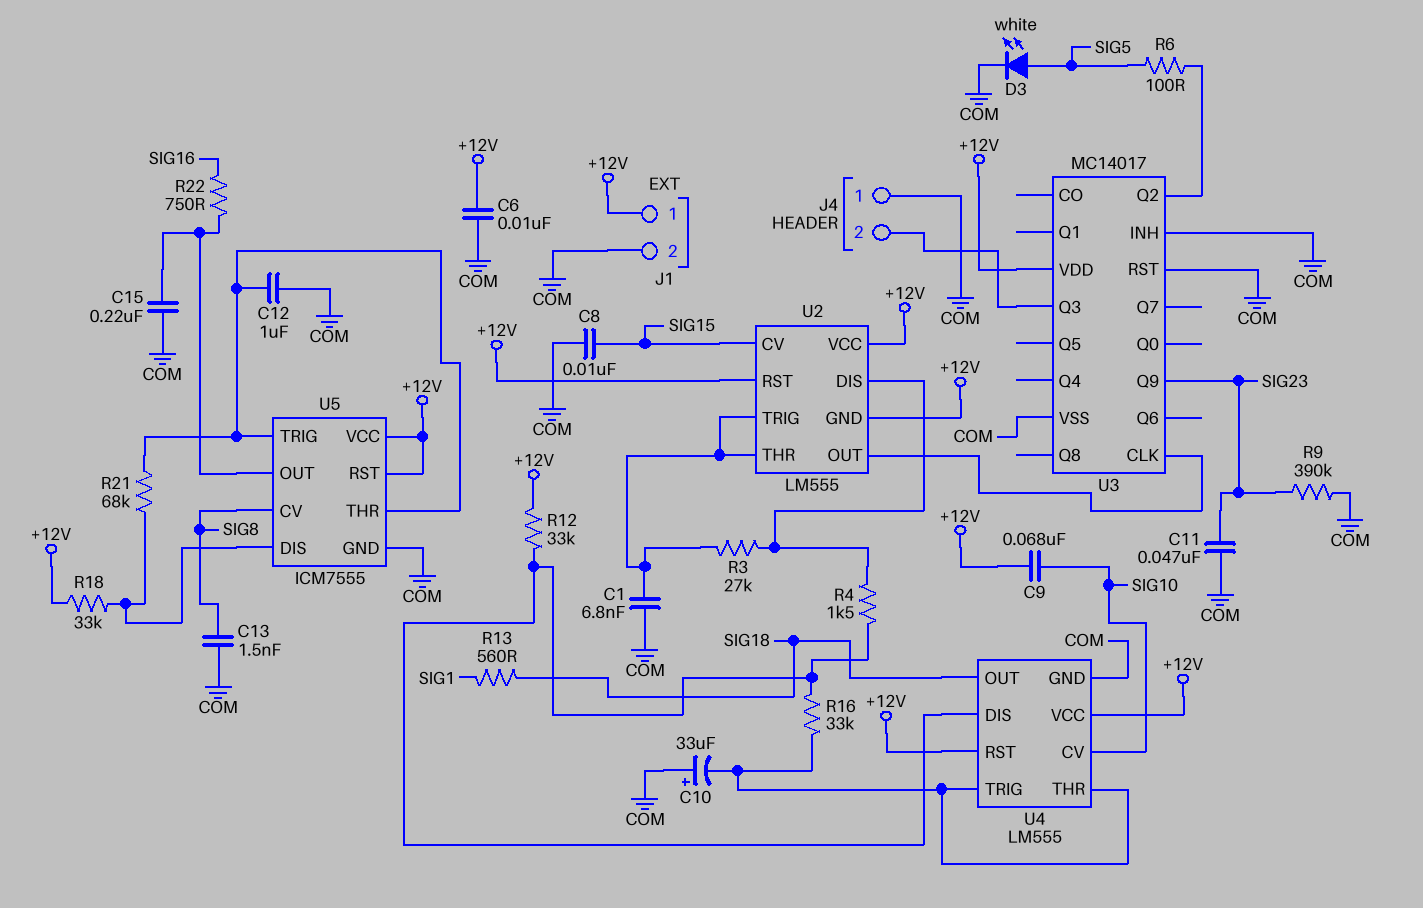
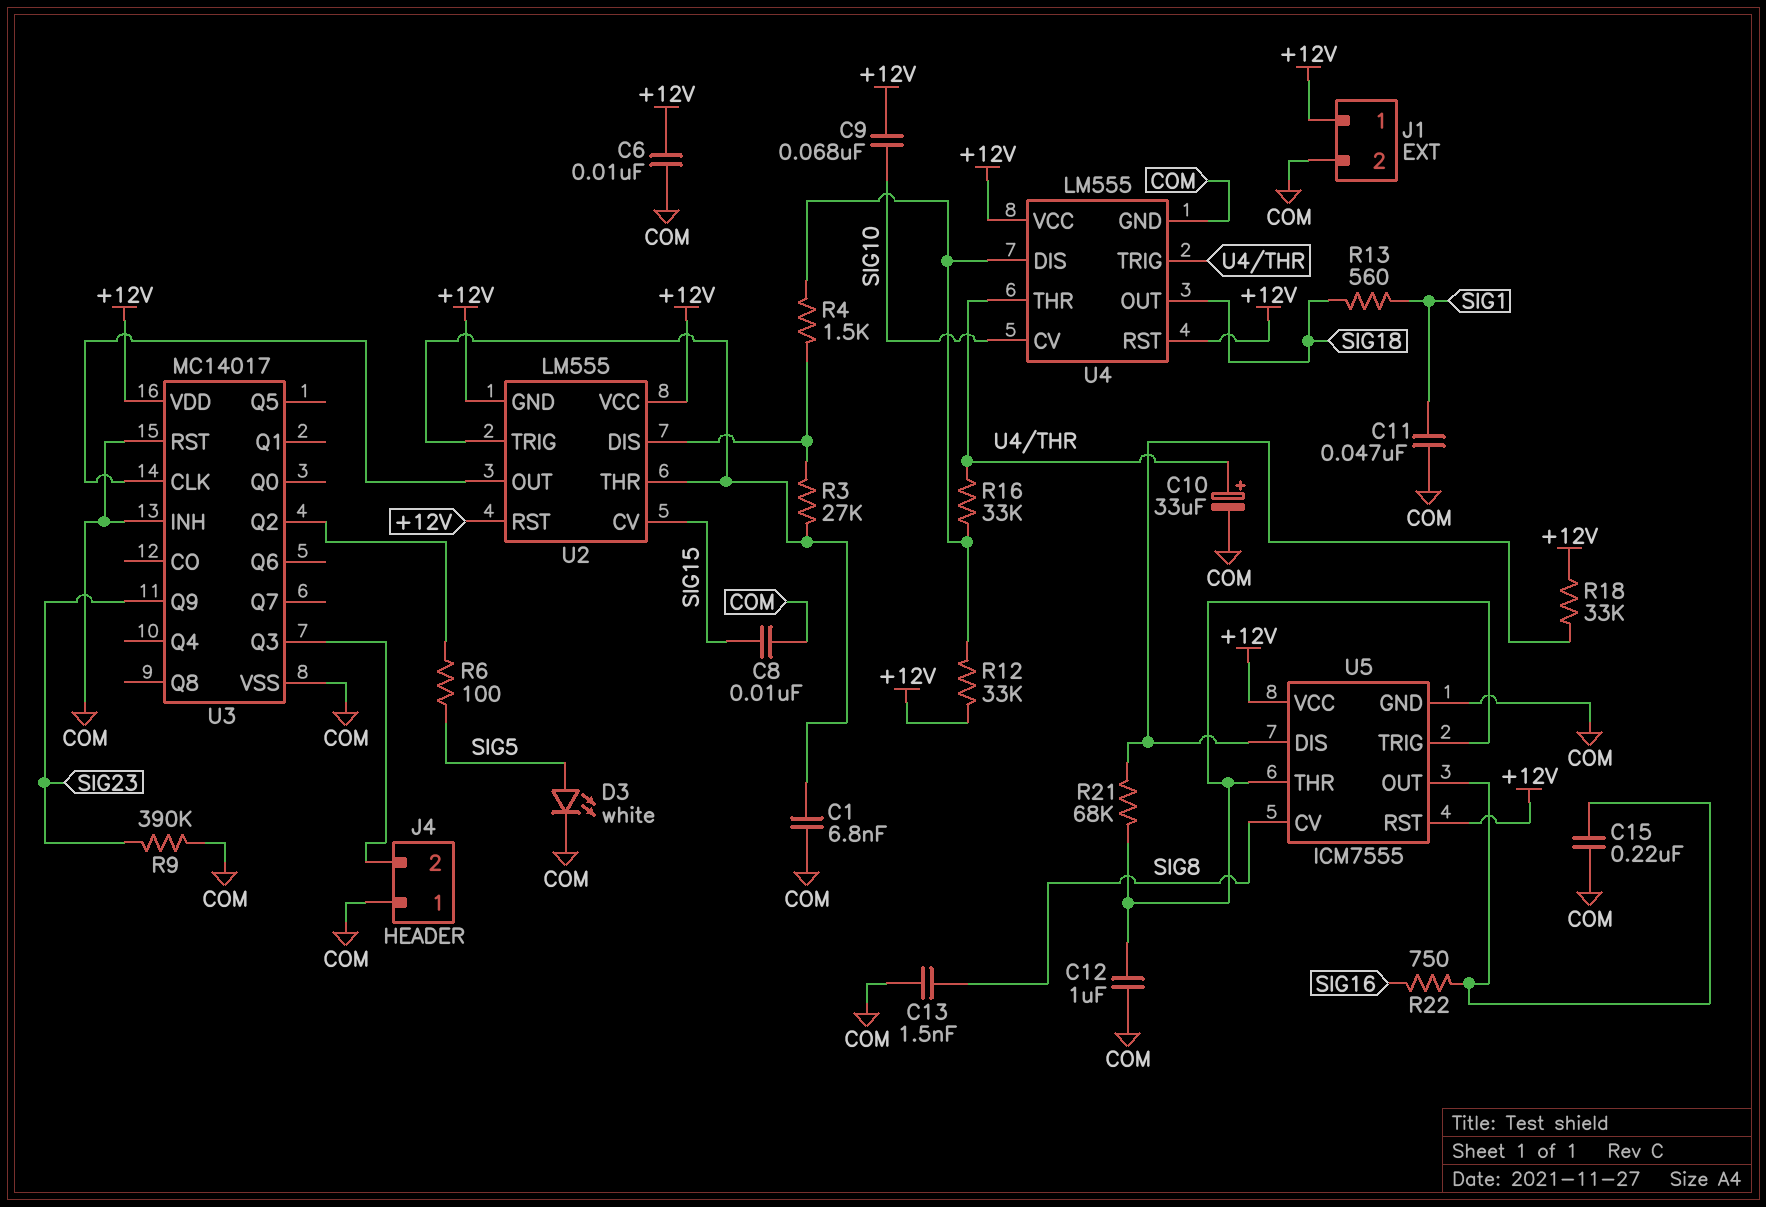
C10: 33uF (plus COM, minus U4/THR) -> 33uF (plus U4/THR, minus COM)
C11: 47nF (COM, SIG23) -> 47nF (COM, SIG1)

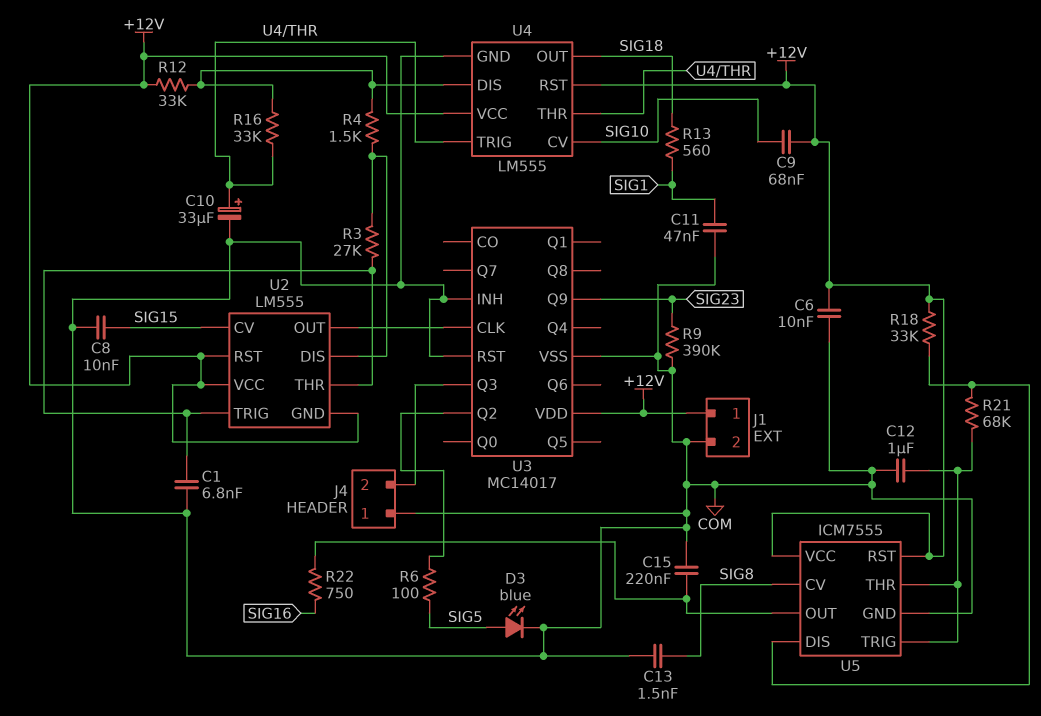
D3: LED white (A SIG5, K COM) -> LED blue (A SIG5, K COM)

